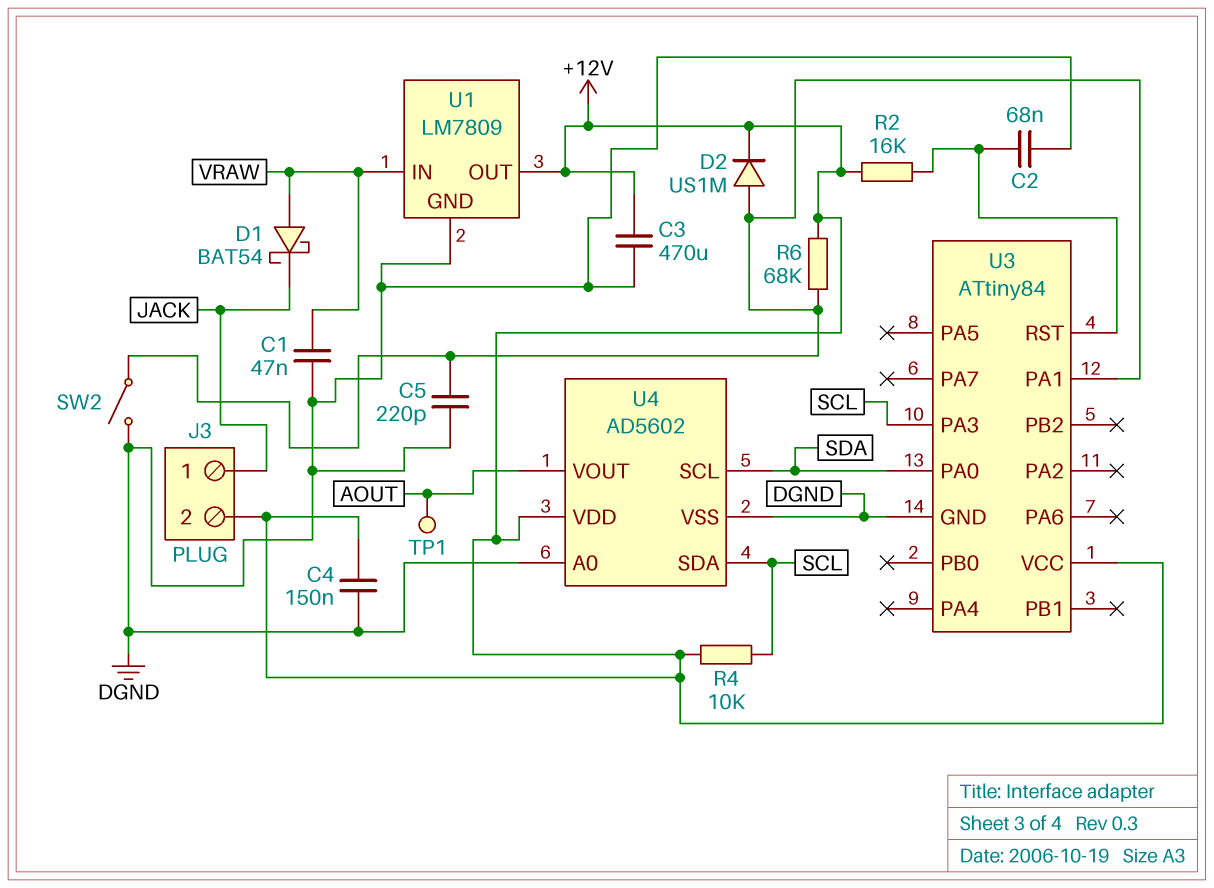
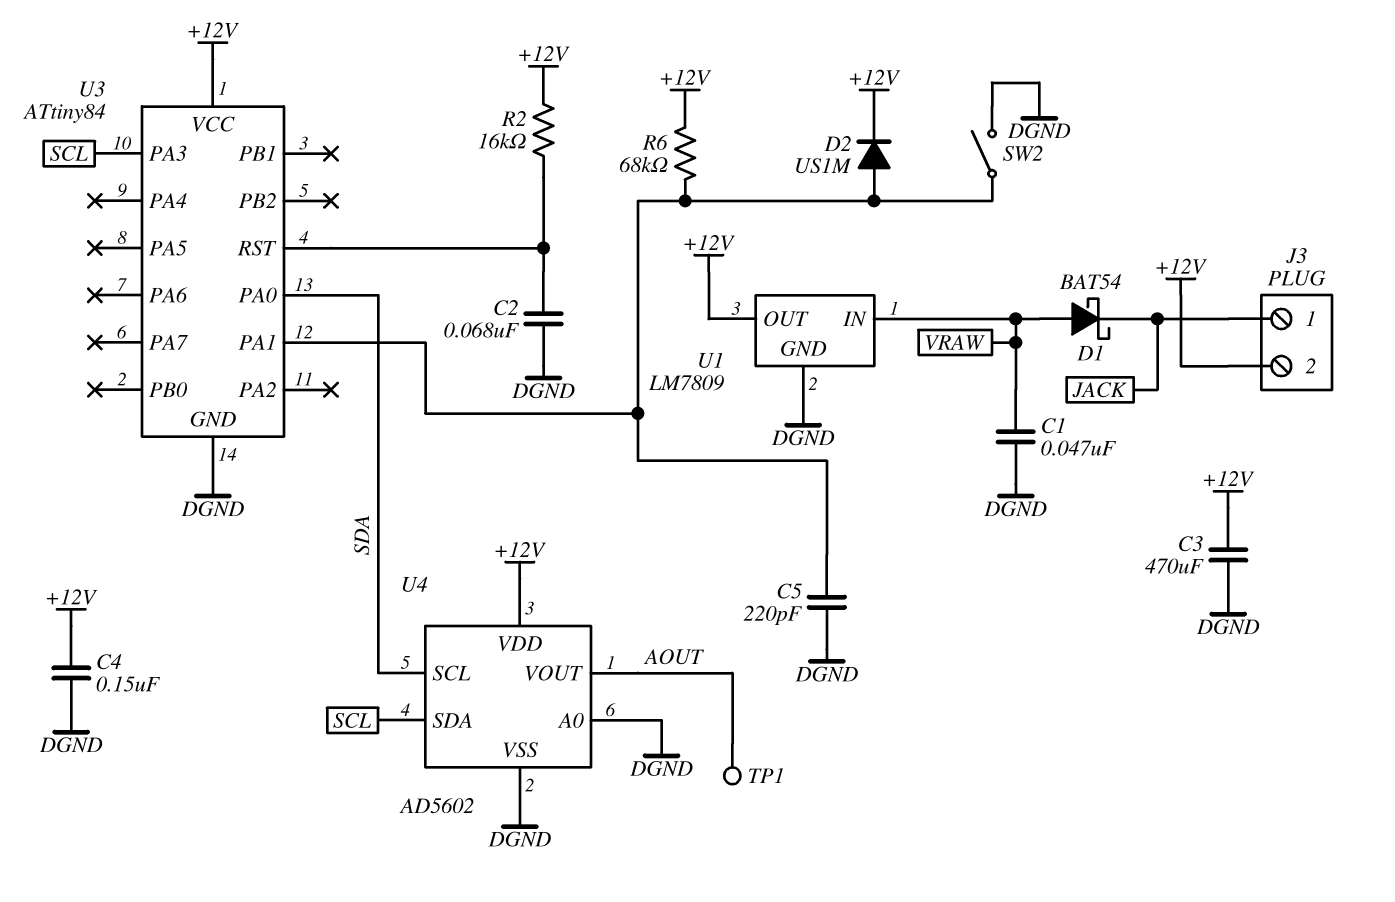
R4: 10k (+12V, SCL) -> none

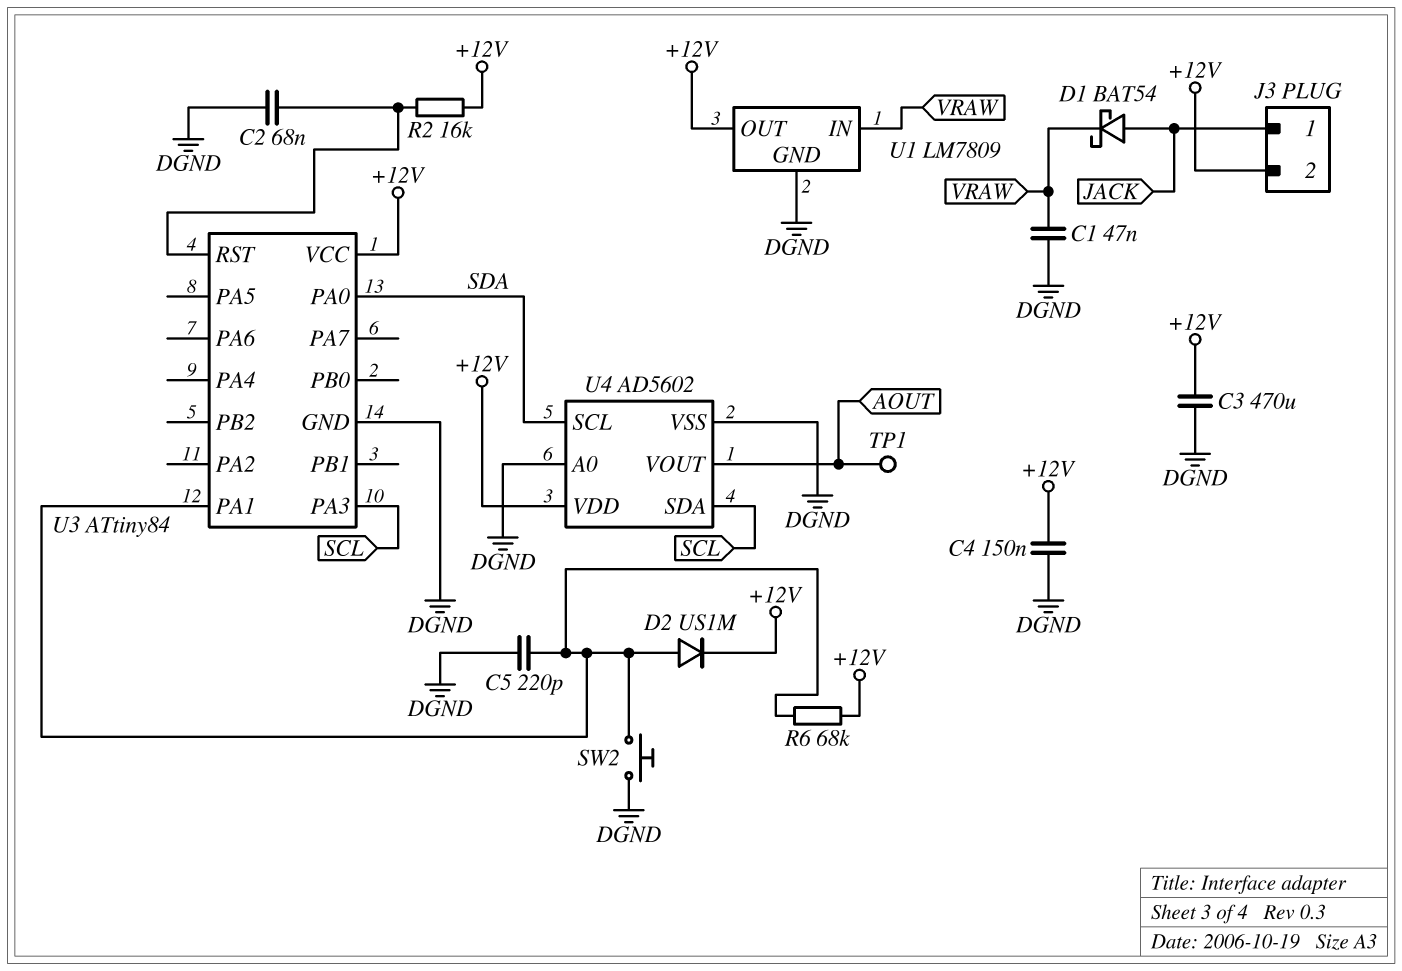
D1: schottky BAT54 (A VRAW, K JACK) -> schottky BAT54 (A JACK, K VRAW)
SW2: switch (DGND, U3/PA1) -> button (DGND, U3/PA1)

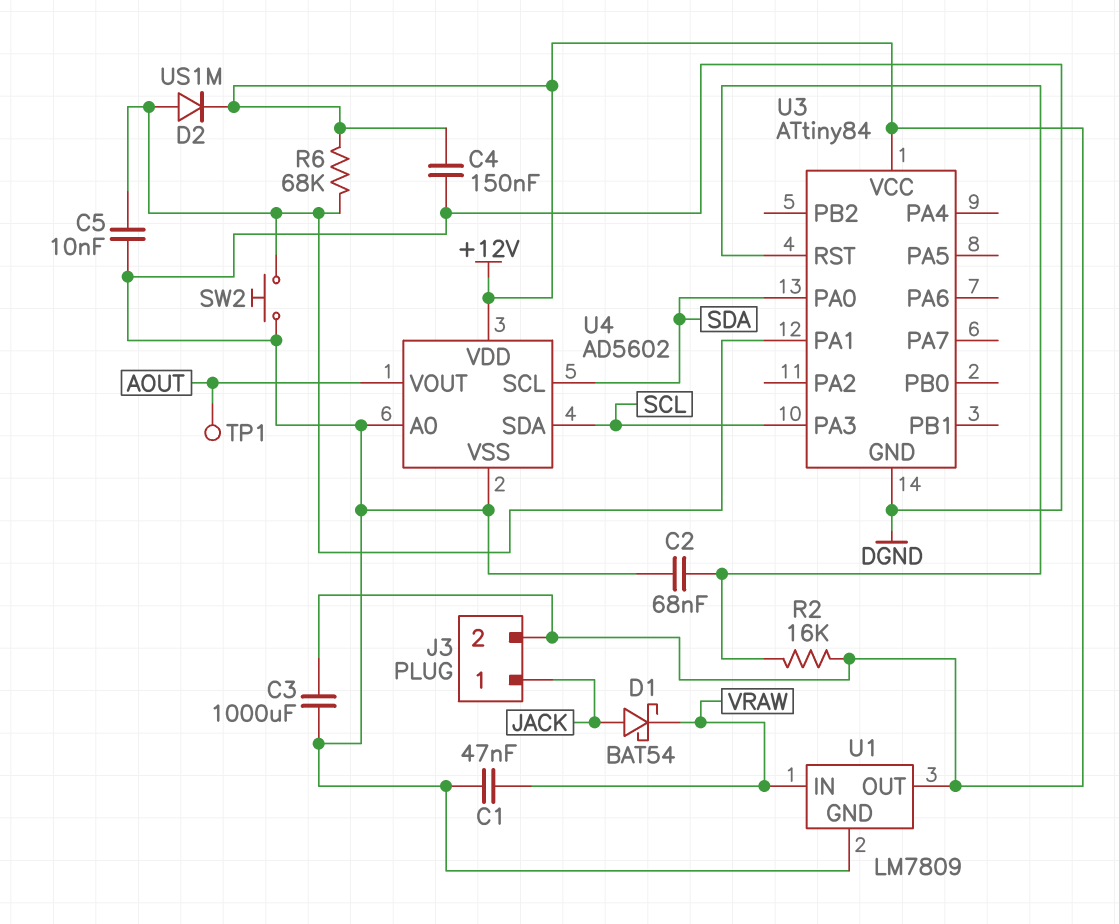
C3: 470uF (+12V, DGND) -> 1000uF (+12V, DGND)
C5: 220pF (DGND, U3/PA1) -> 10nF (DGND, U3/PA1)

